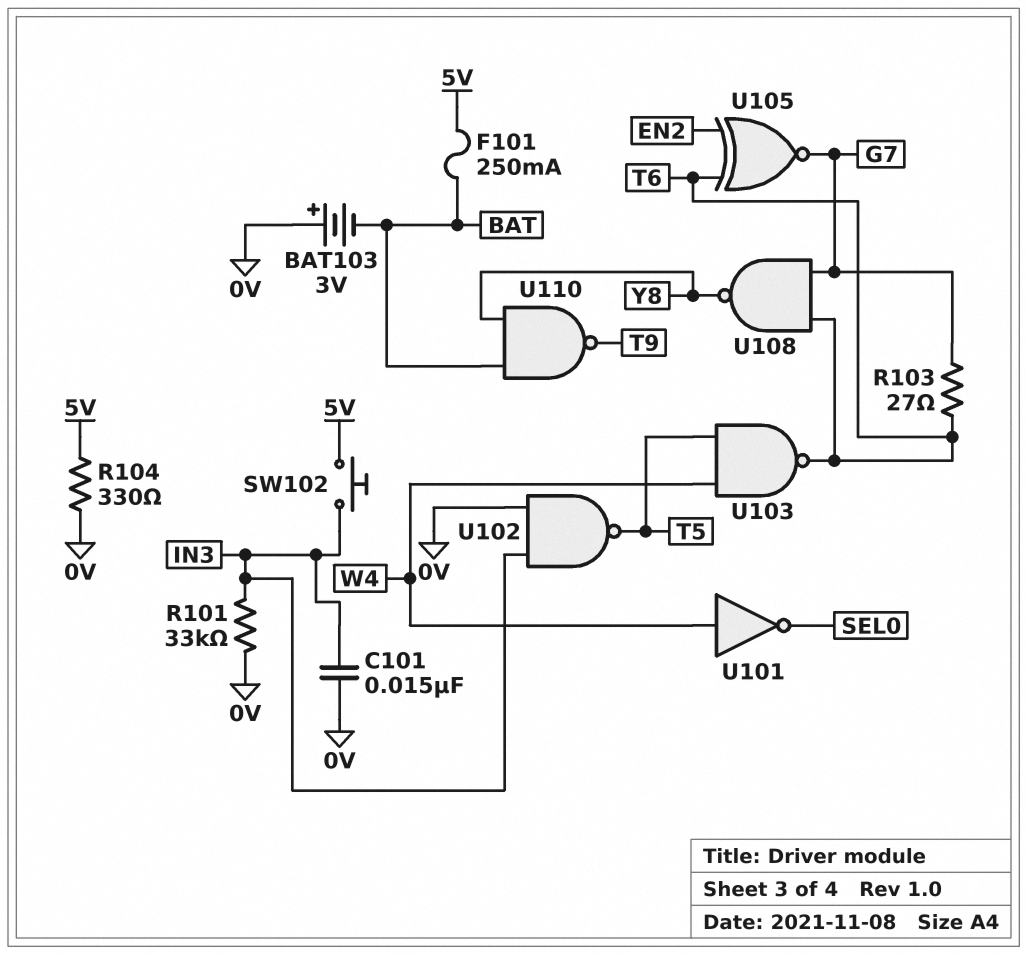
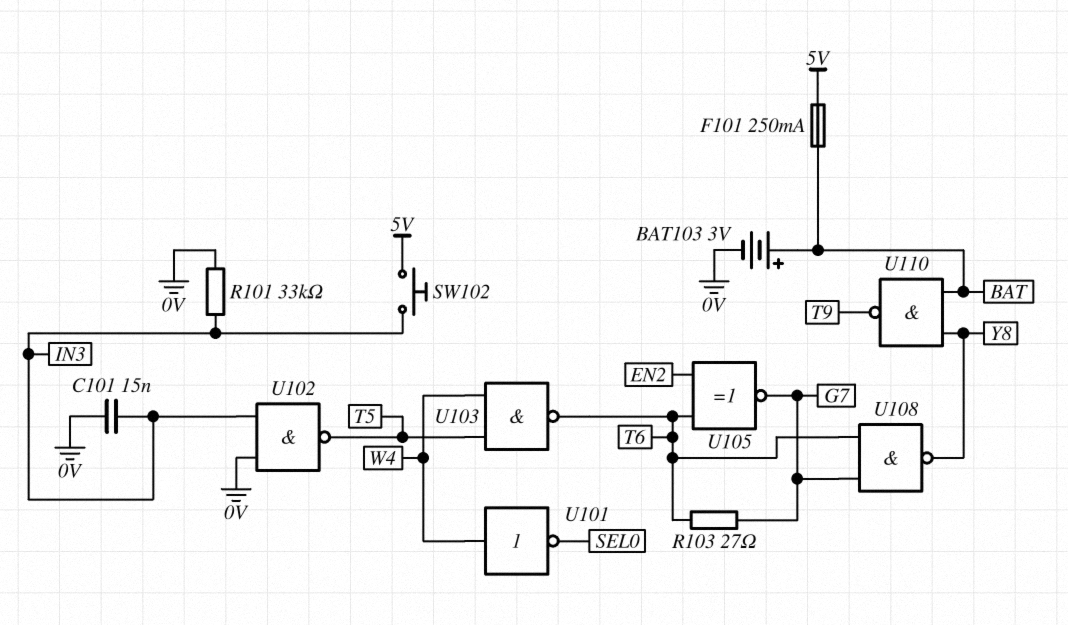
BAT103: 3V (plus 0V, minus BAT) -> 3V (plus BAT, minus 0V)
R104: 330 (0V, 5V) -> none

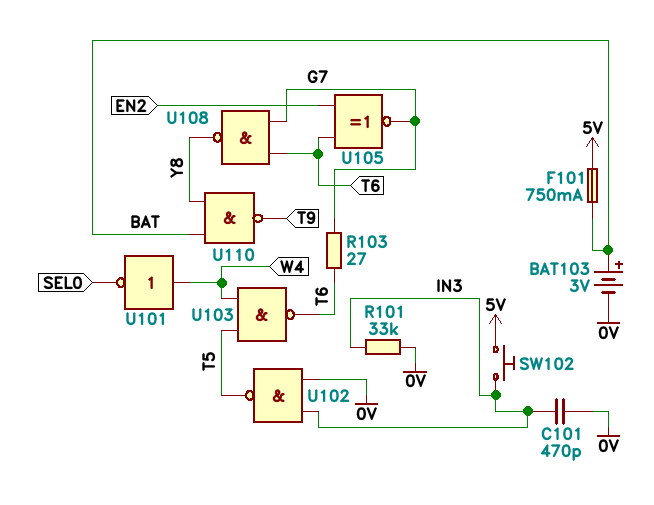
C101: 15nF (0V, IN3) -> 470pF (0V, IN3)
F101: 250mA (5V, BAT) -> 750mA (5V, BAT)

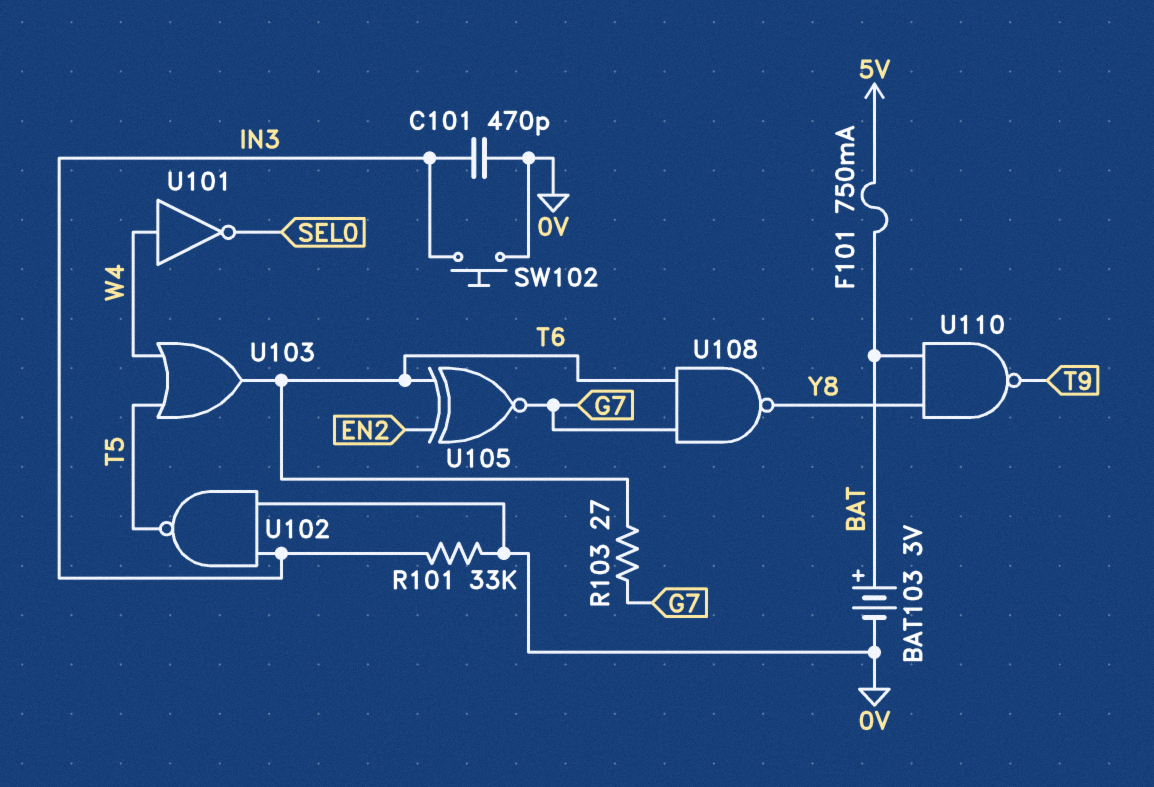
SW102: button (5V, IN3) -> button (0V, IN3)
U103: NAND (in T5, in W4, out T6) -> OR (in T5, in W4, out T6)

